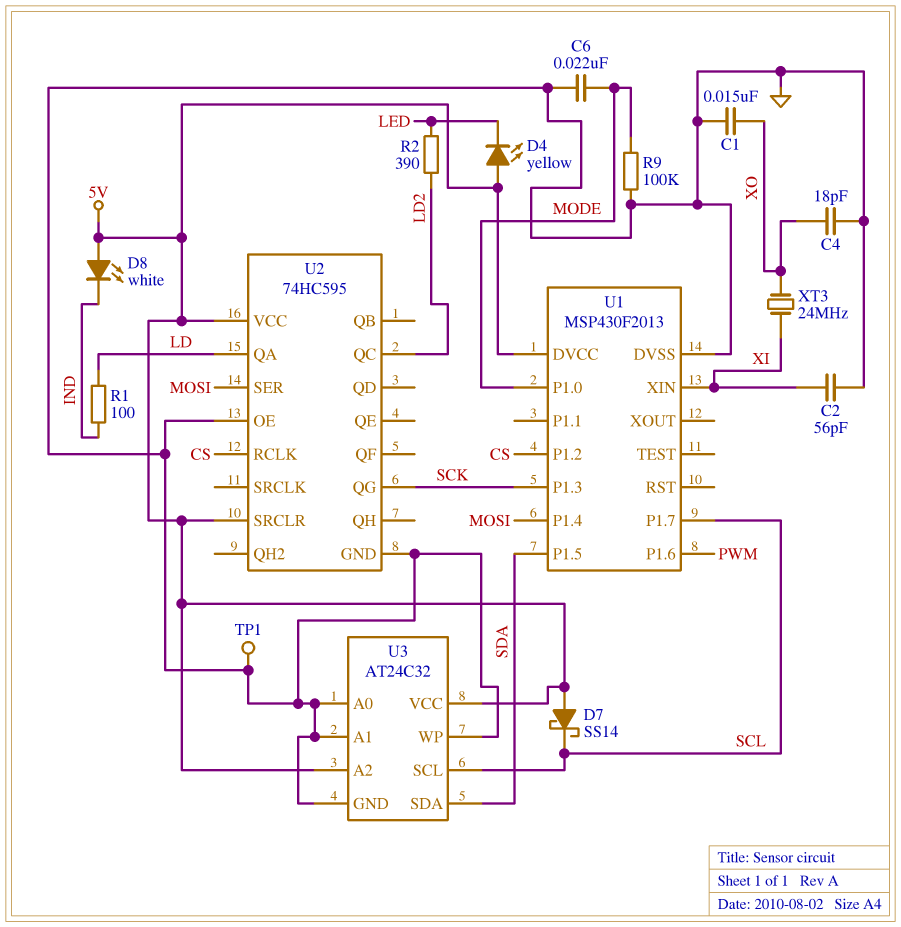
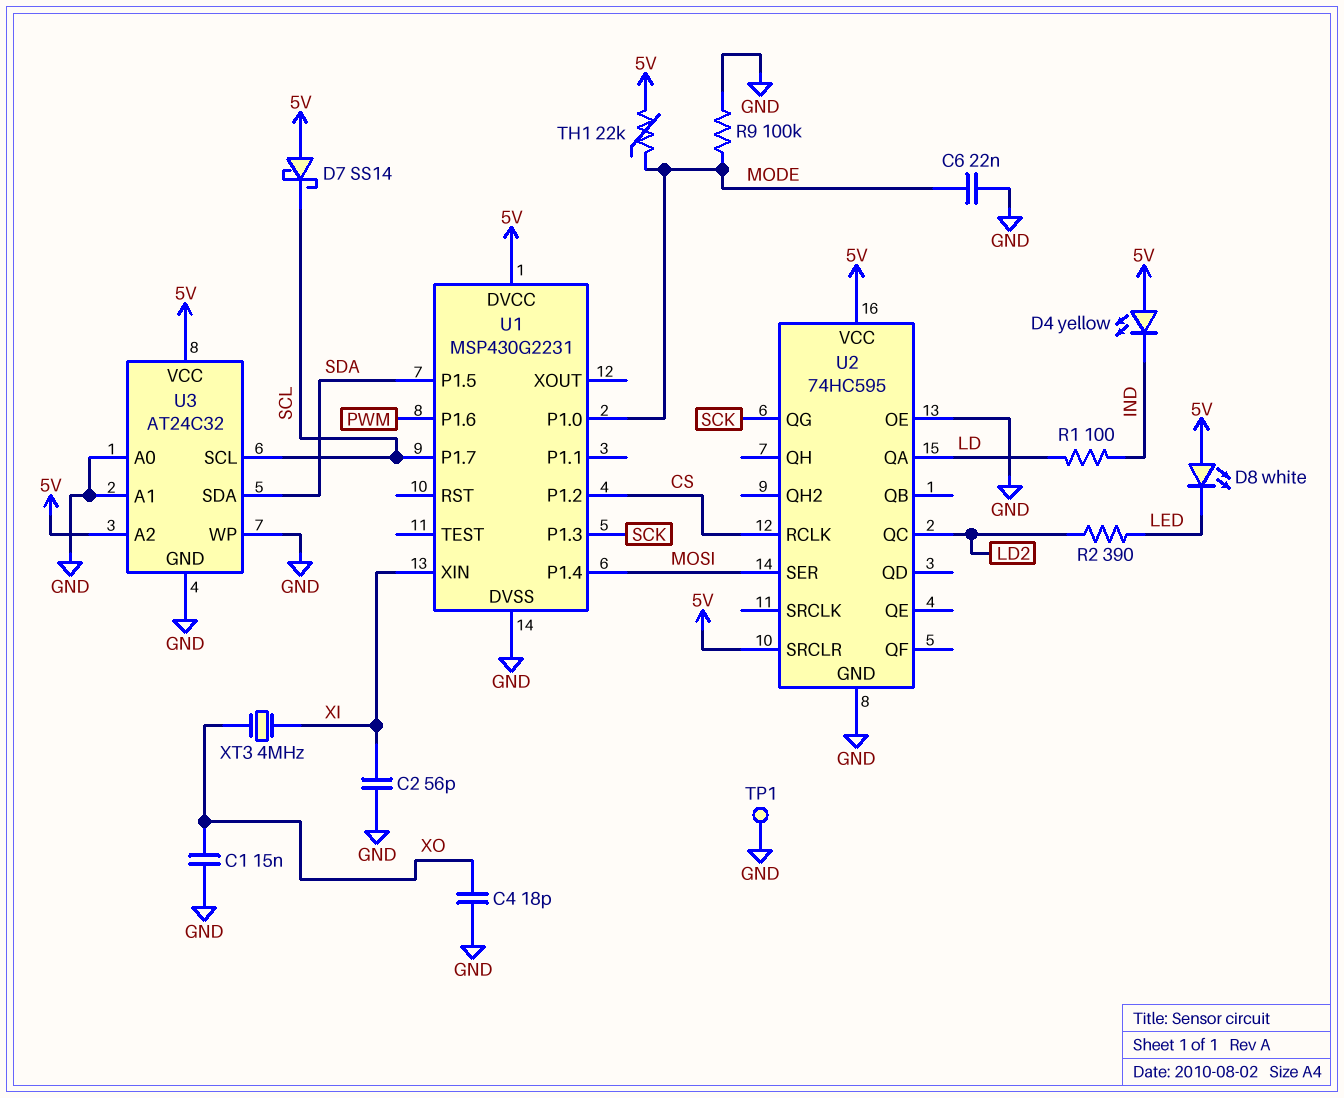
D4: LED yellow (A 5V, K LED) -> LED yellow (A 5V, K IND)
D8: LED white (A 5V, K IND) -> LED white (A 5V, K LED)
TH1: none -> 22k (5V, MODE)
U1: MSP430F2013 -> MSP430G2231
XT3: 24MHz (XI, XO) -> 4MHz (XI, XO)

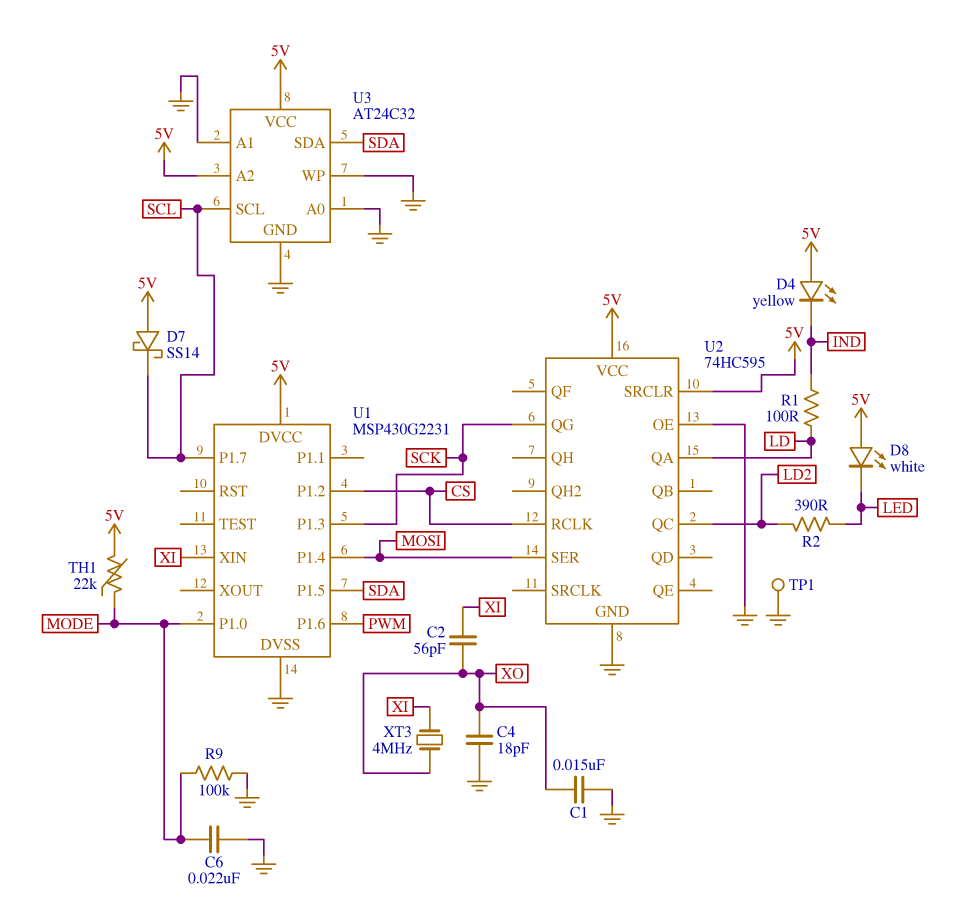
C2: 56pF (GND, XI) -> 56pF (XI, XO)

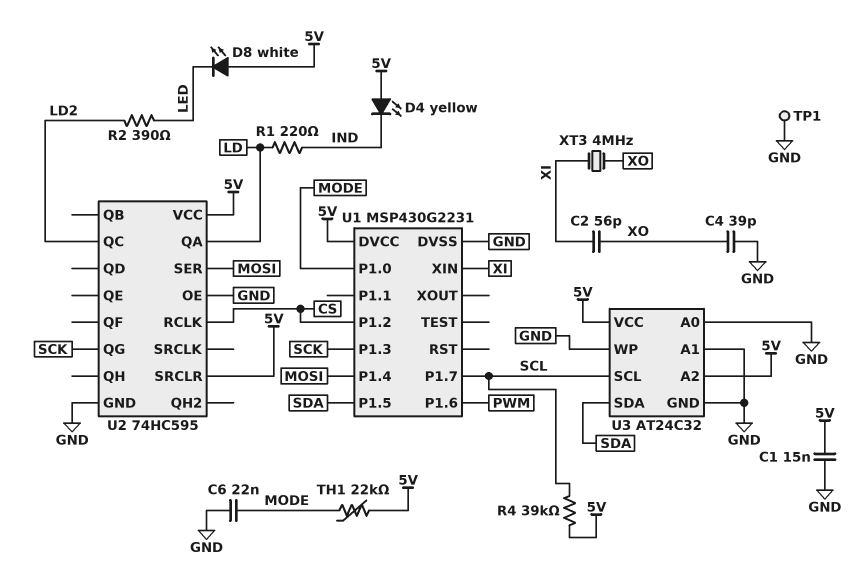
C1: 15nF (GND, XO) -> 15nF (5V, GND)
C4: 18pF (GND, XO) -> 39pF (GND, XO)
D7: schottky SS14 (A 5V, K SCL) -> none
R1: 100 (IND, LD) -> 220 (IND, LD)
R4: none -> 39k (5V, SCL)
R9: 100k (GND, MODE) -> none

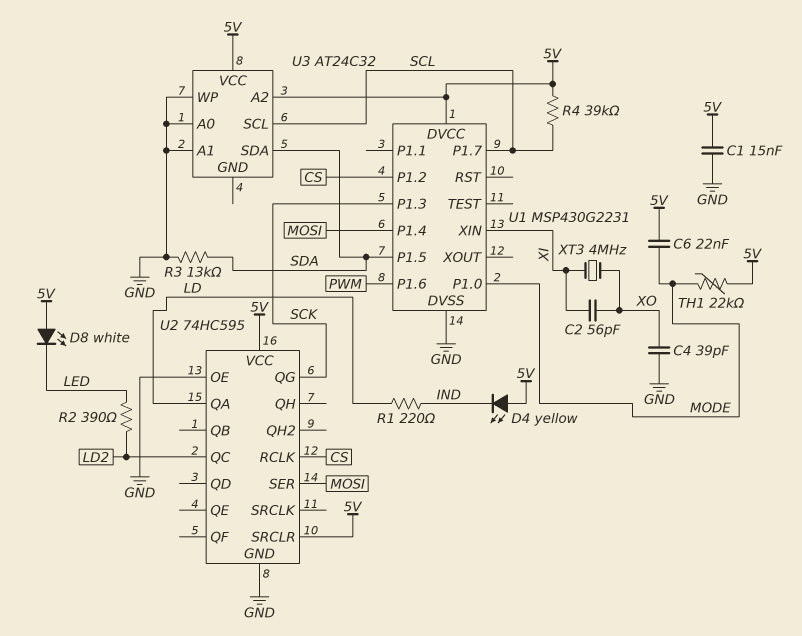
C6: 22nF (GND, MODE) -> 22nF (5V, MODE)
R3: none -> 13k (GND, SDA)
TP1: test point (GND) -> none
U3 pin GND: GND -> none

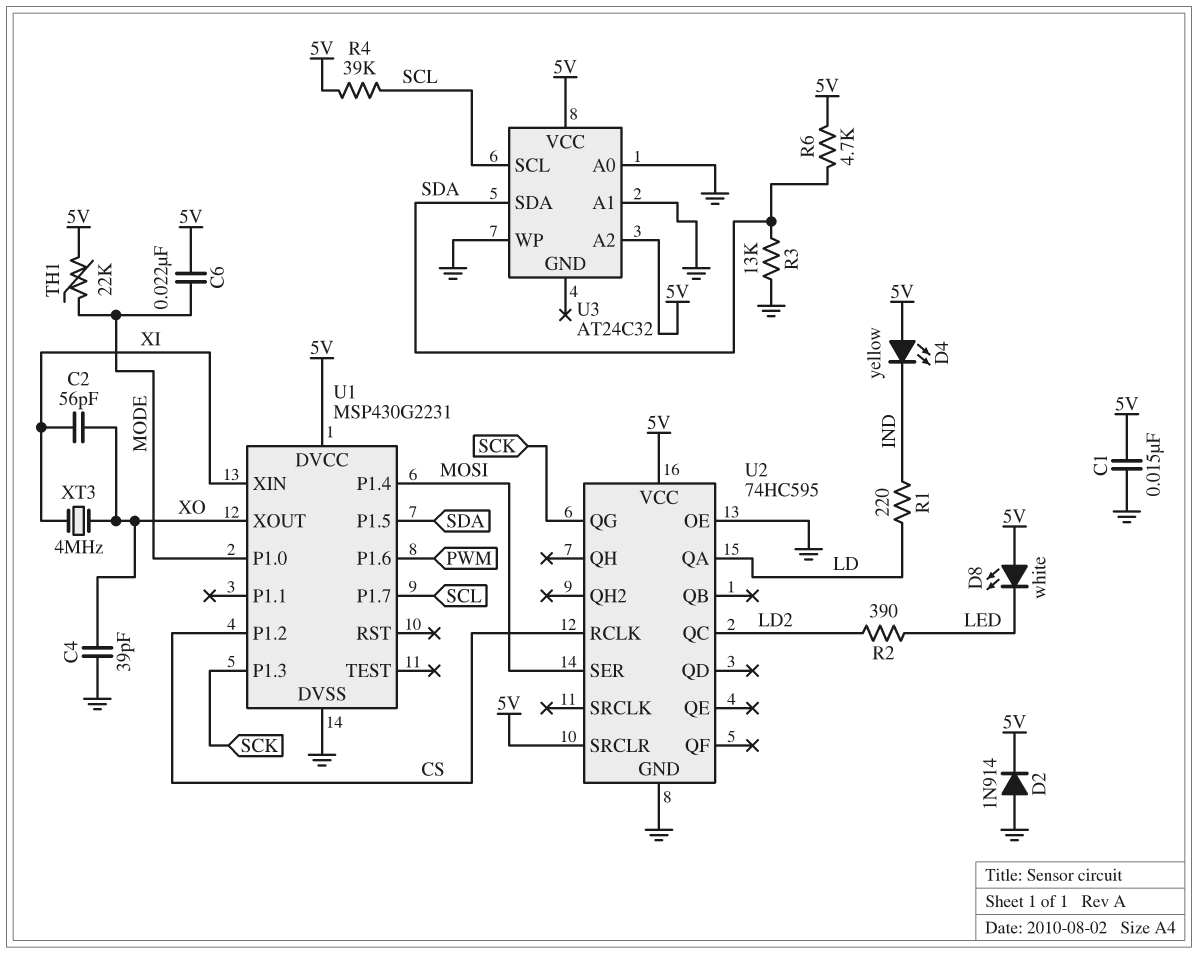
D2: none -> diode 1N914 (A GND, K 5V)
R6: none -> 4.7k (5V, SDA)
U1 pin XOUT: none -> XO

